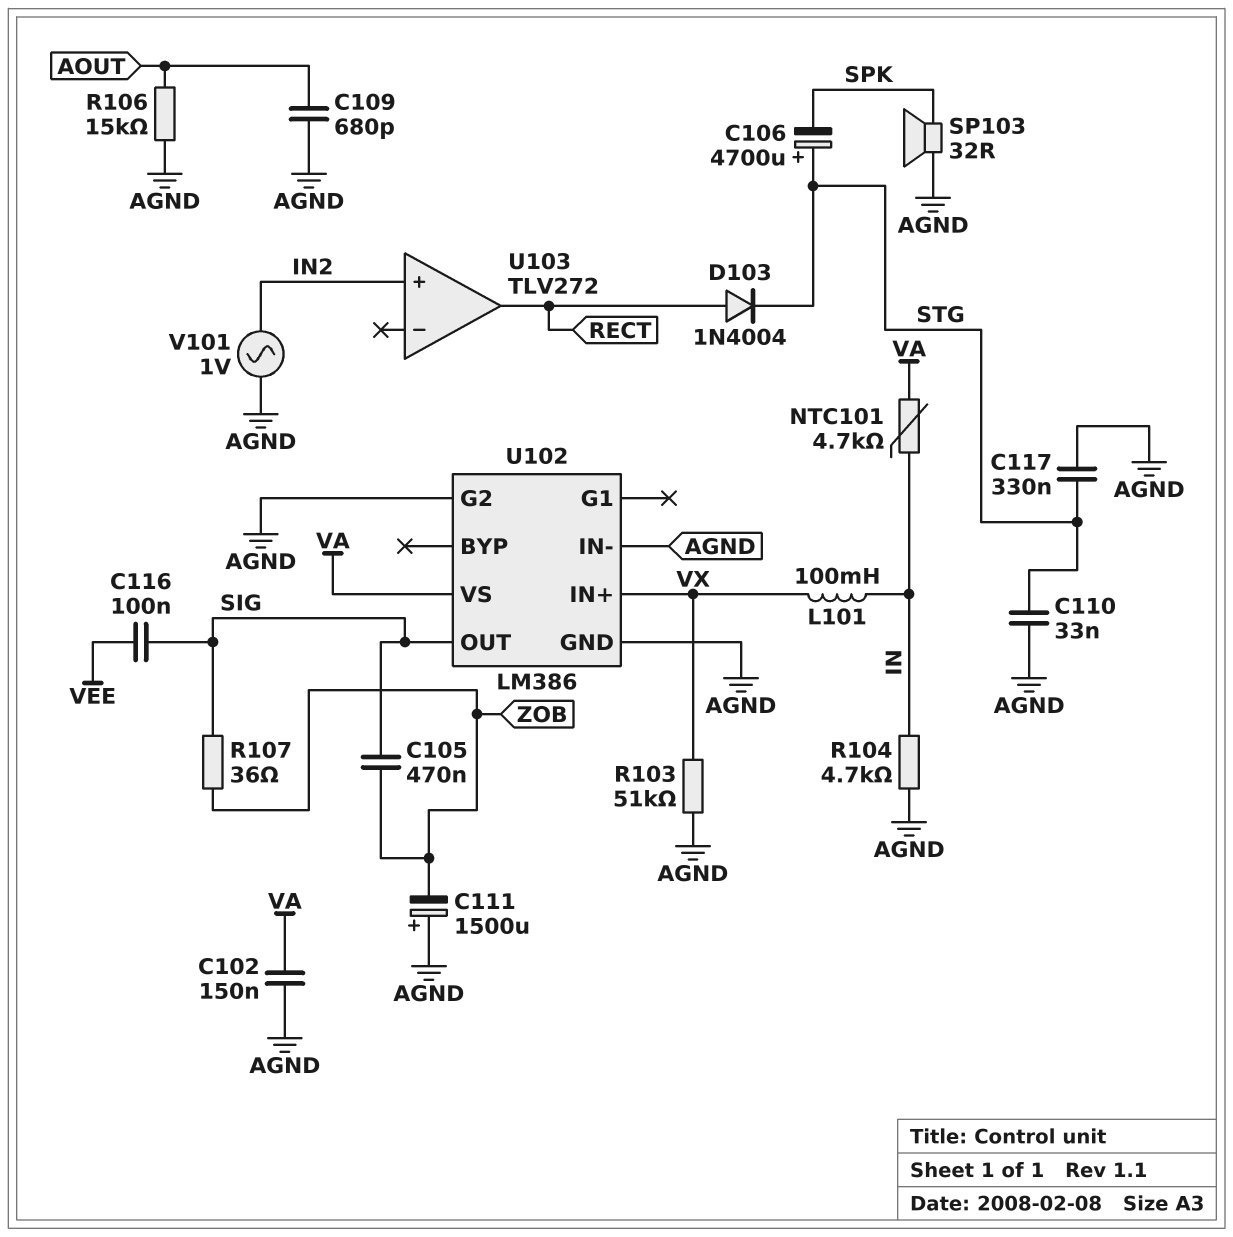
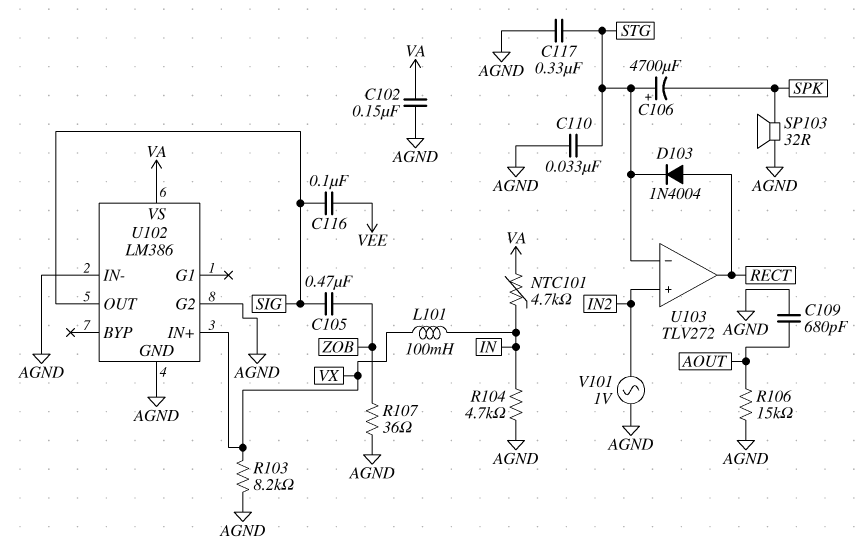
C111: 1500uF (plus AGND, minus ZOB) -> none
R103: 51k (AGND, VX) -> 8.2k (AGND, VX)
R107: 36 (SIG, ZOB) -> 36 (AGND, ZOB)
U103 pin in-: none -> STG

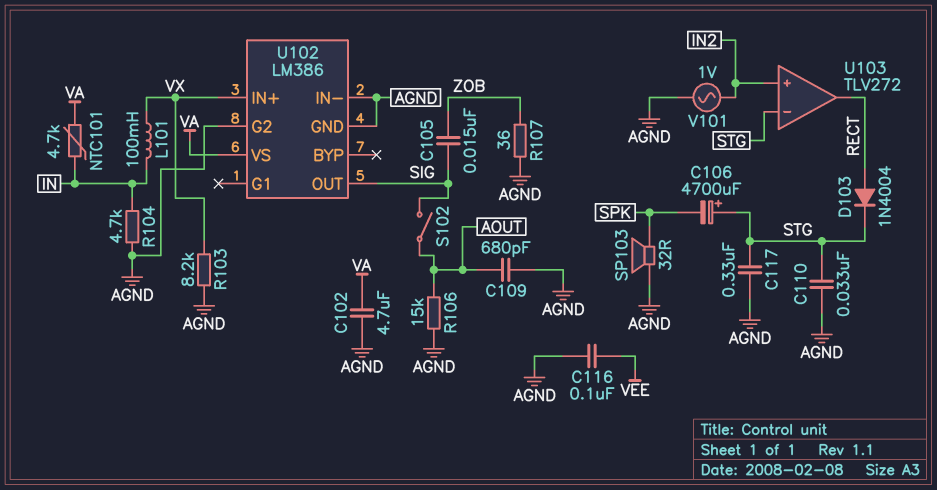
C102: 150nF (AGND, VA) -> 4.7uF (AGND, VA)
C105: 470nF (SIG, ZOB) -> 15nF (SIG, ZOB)
C116: 100nF (SIG, VEE) -> 100nF (AGND, VEE)
S102: none -> switch (AOUT, SIG)

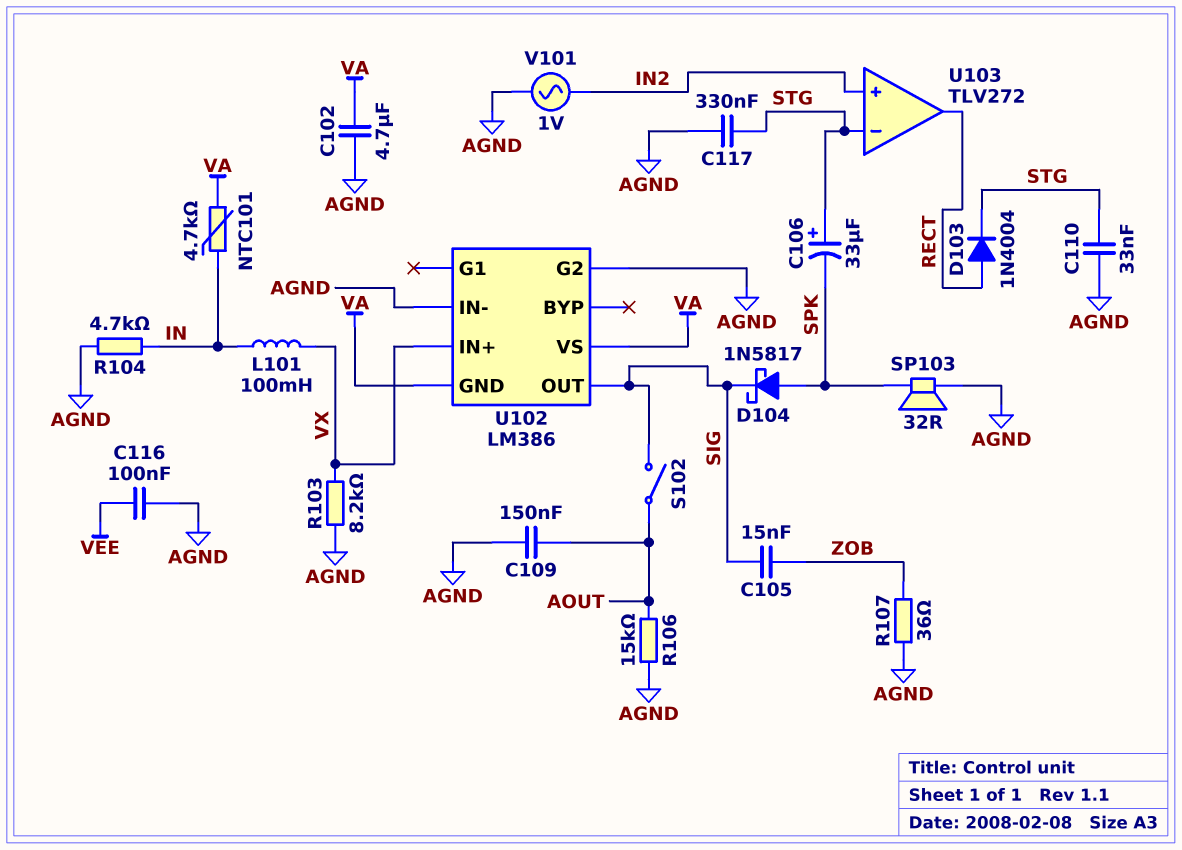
C106: 4700uF (plus STG, minus SPK) -> 33uF (plus STG, minus SPK)
C109: 680pF (AGND, AOUT) -> 150nF (AGND, AOUT)
D104: none -> schottky 1N5817 (A SPK, K SIG)
U102 pin GND: AGND -> VA

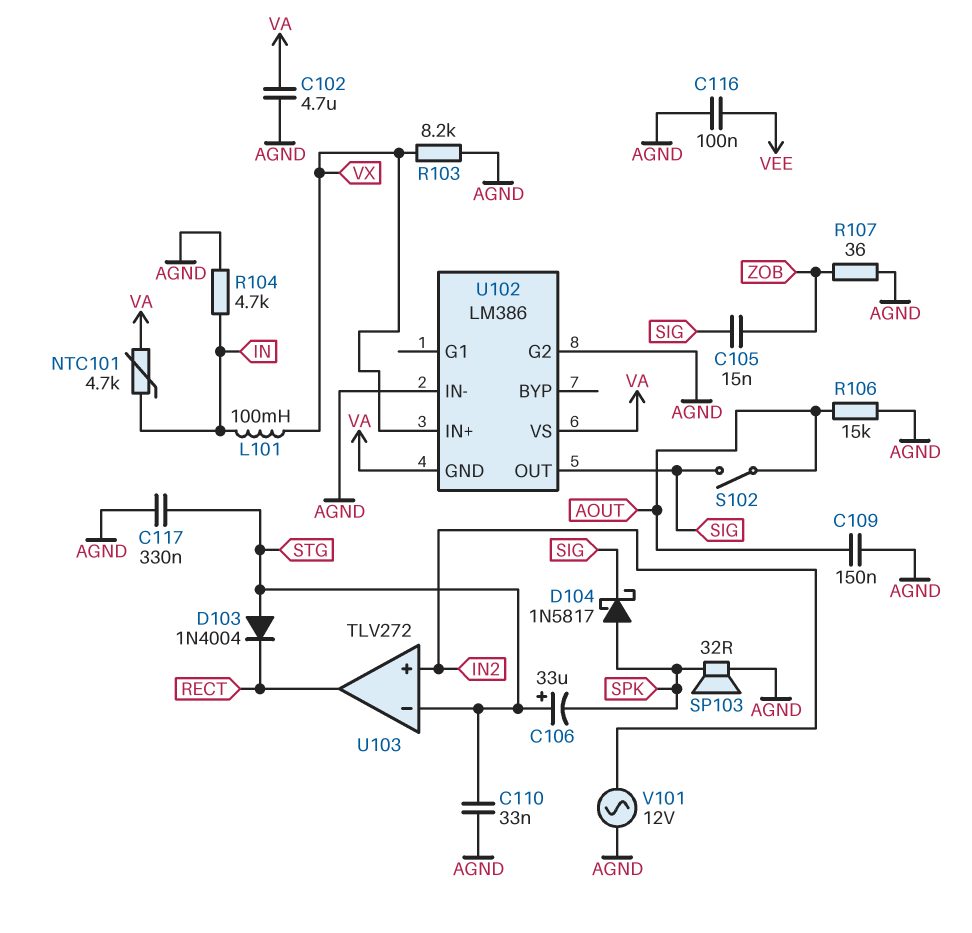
D103: diode 1N4004 (A RECT, K STG) -> diode 1N4004 (A STG, K RECT)
V101: AC 1V (AGND, IN2) -> AC 12V (AGND, IN2)

